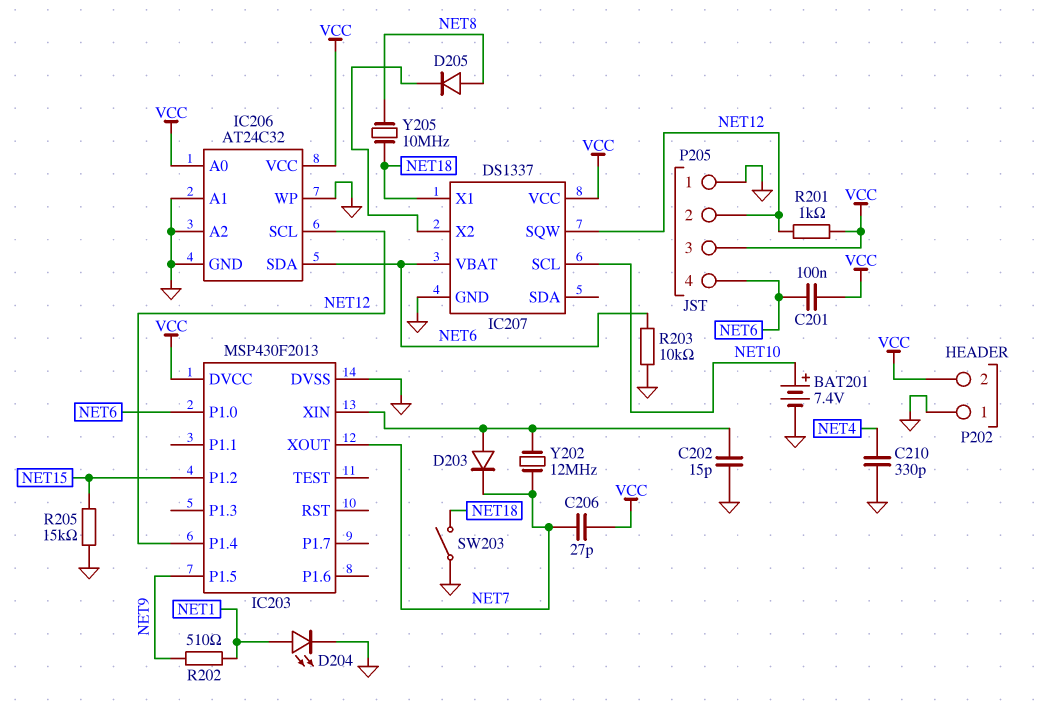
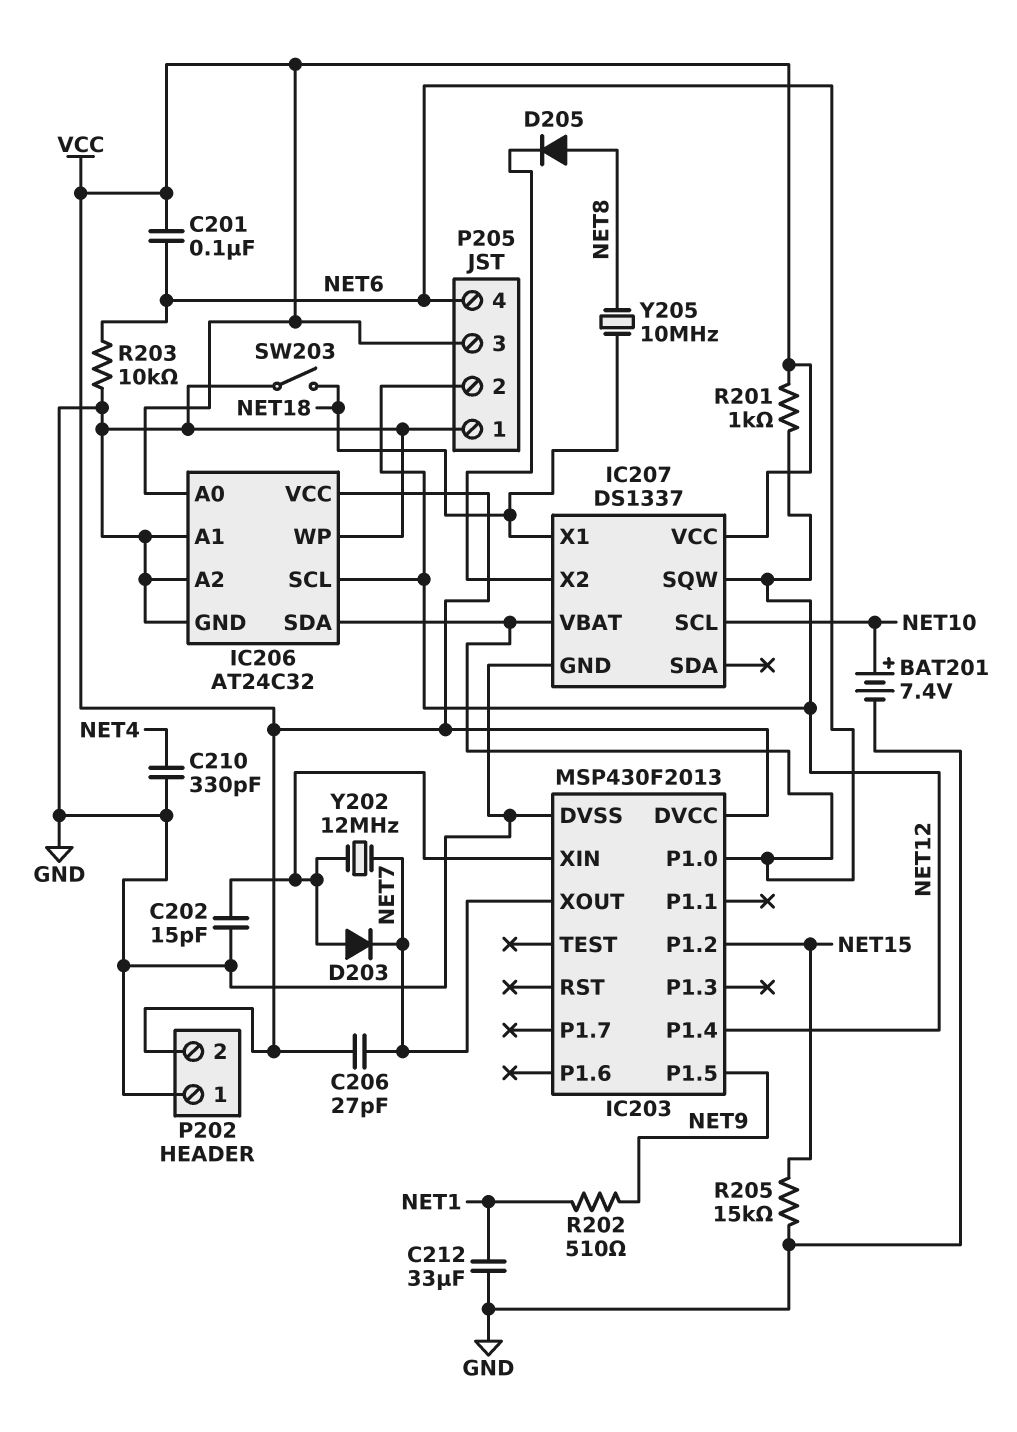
C212: none -> 33uF (GND, NET1)
D204: LED (A NET1, K GND) -> none

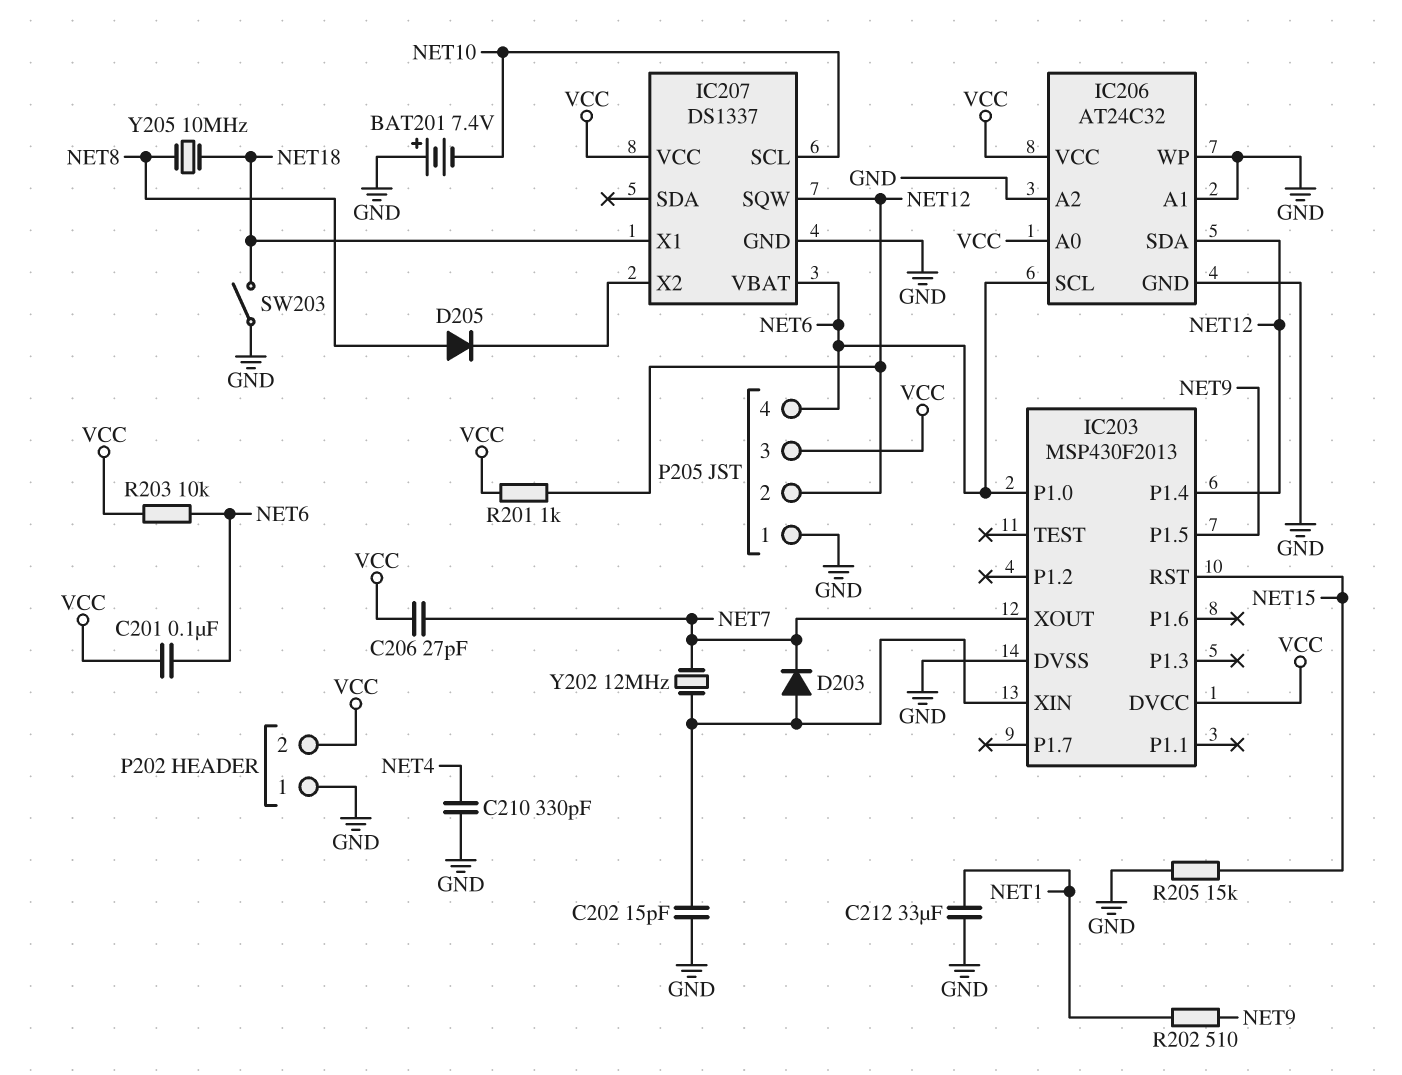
BAT201: 7.4V (plus NET10, minus GND) -> 7.4V (plus GND, minus NET10)
IC203 pin P1.2: NET15 -> none
IC203 pin RST: none -> NET15
IC206 pin SCL: NET12 -> NET6
IC206 pin SDA: NET6 -> NET12
R203: 10k (GND, NET6) -> 10k (NET6, VCC)

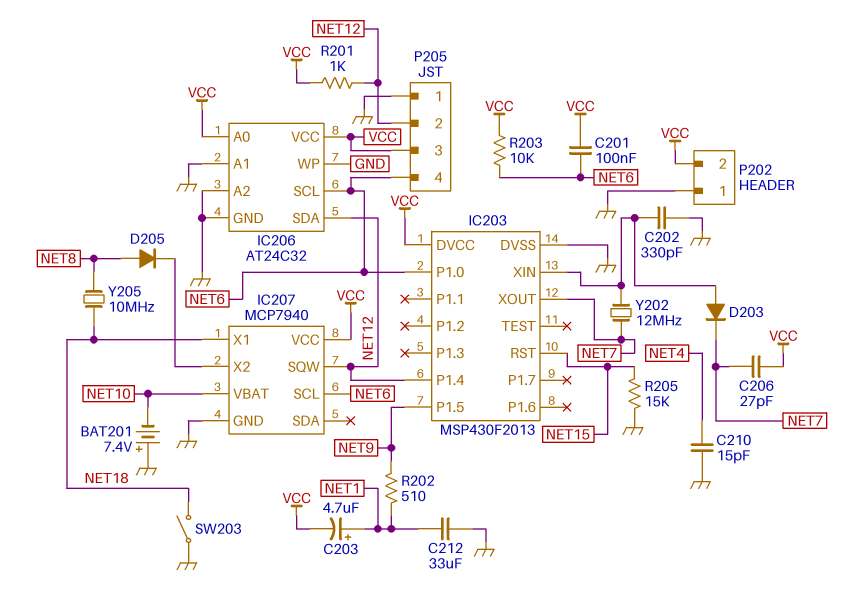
C202: 15pF (GND, IC203/XIN) -> 330pF (GND, IC203/XIN)
C203: none -> 4.7uF (plus NET1, minus VCC)
C210: 330pF (GND, NET4) -> 15pF (GND, NET4)
IC207: DS1337 -> MCP7940
IC207 pin SCL: NET10 -> NET6
IC207 pin VBAT: NET6 -> NET10

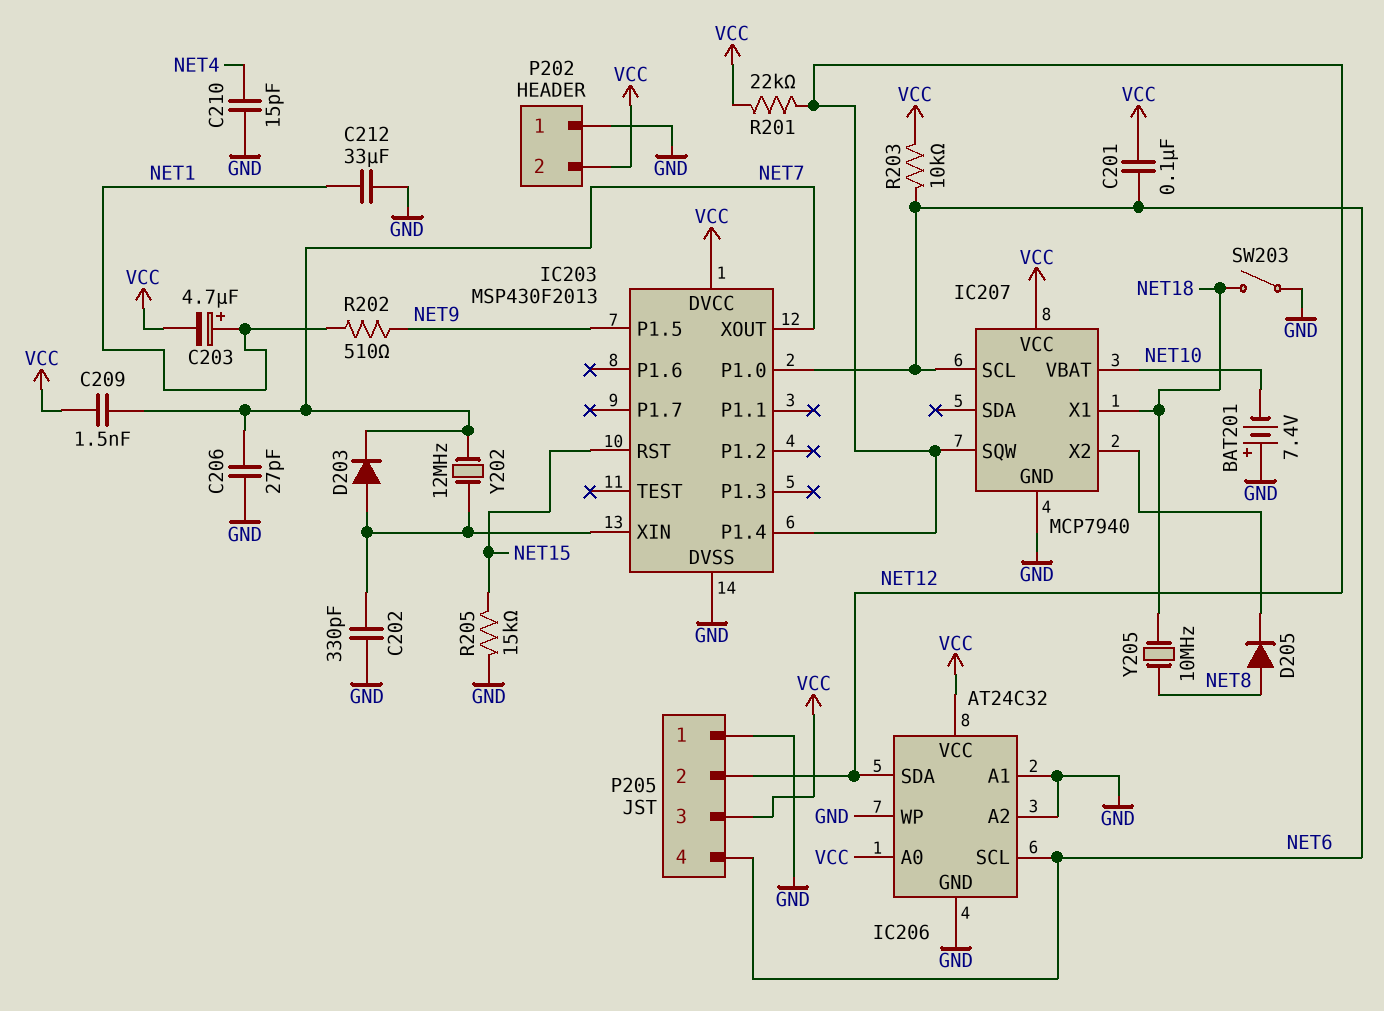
C206: 27pF (NET7, VCC) -> 27pF (GND, NET7)
C209: none -> 1.5nF (NET7, VCC)
R201: 1k (NET12, VCC) -> 22k (NET12, VCC)

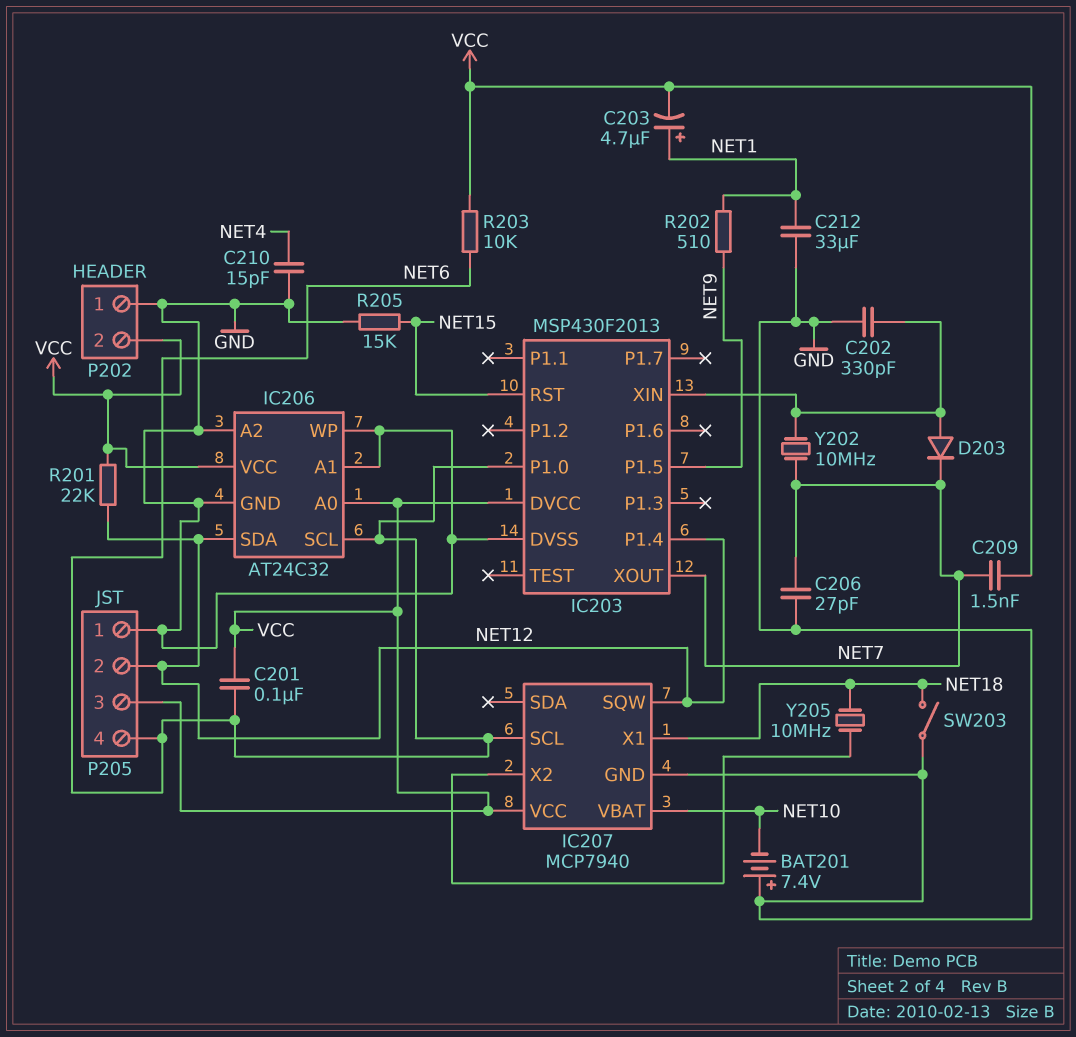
D205: diode (A NET8, K IC207/X2) -> none
Y202: 12MHz (IC203/XIN, NET7) -> 10MHz (IC203/XIN, NET7)
Y205: 10MHz (NET8, NET18) -> 10MHz (IC207/X2, NET18)

